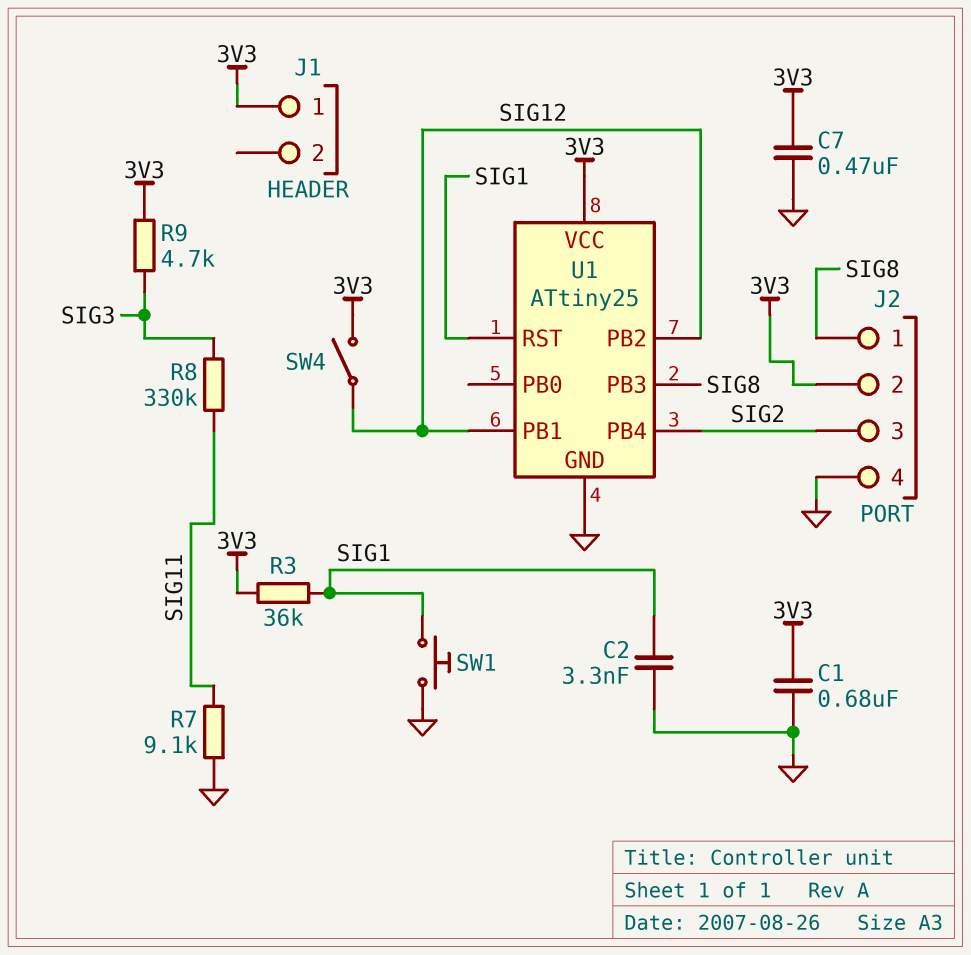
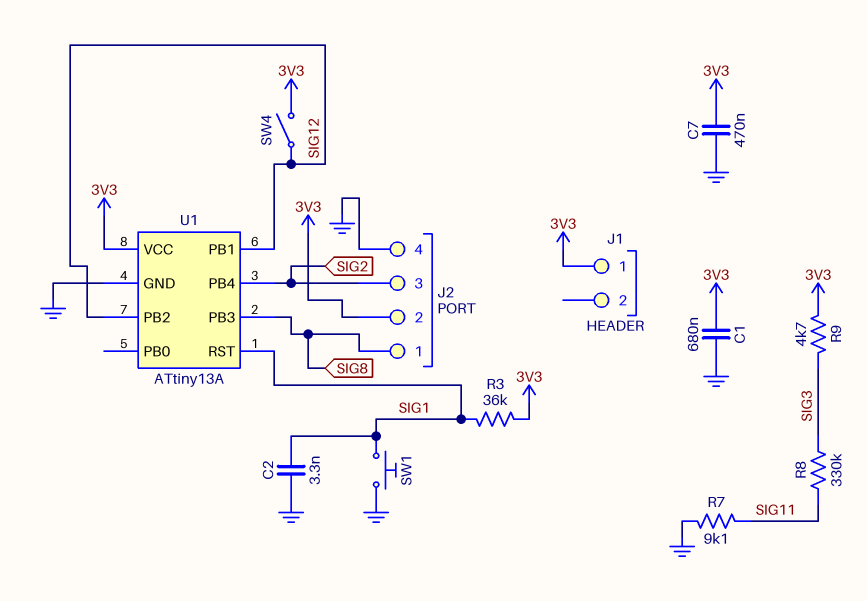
U1: ATtiny25 -> ATtiny13A

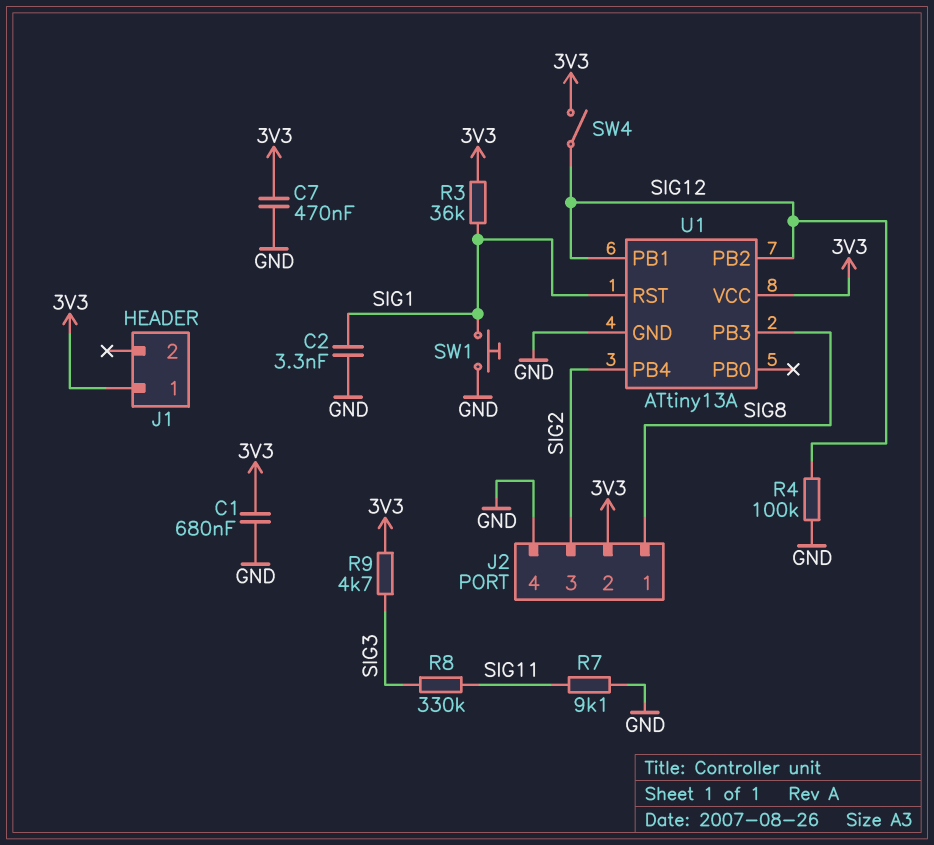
R4: none -> 100k (GND, SIG12)

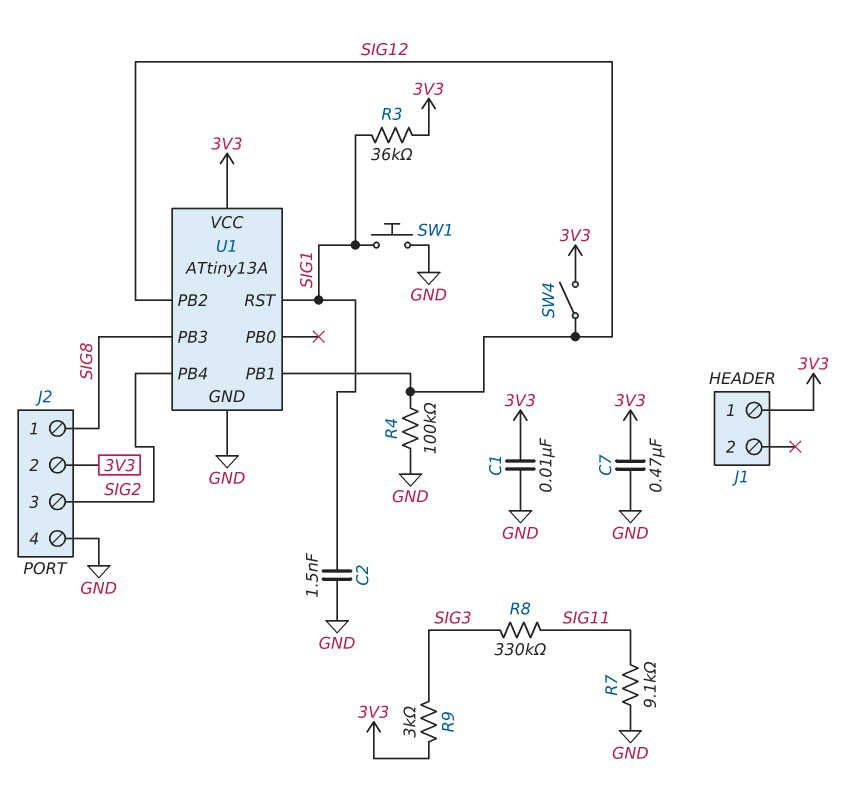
C1: 680nF (3V3, GND) -> 10nF (3V3, GND)
C2: 3.3nF (GND, SIG1) -> 1.5nF (GND, SIG1)
R9: 4.7k (3V3, SIG3) -> 3k (3V3, SIG3)

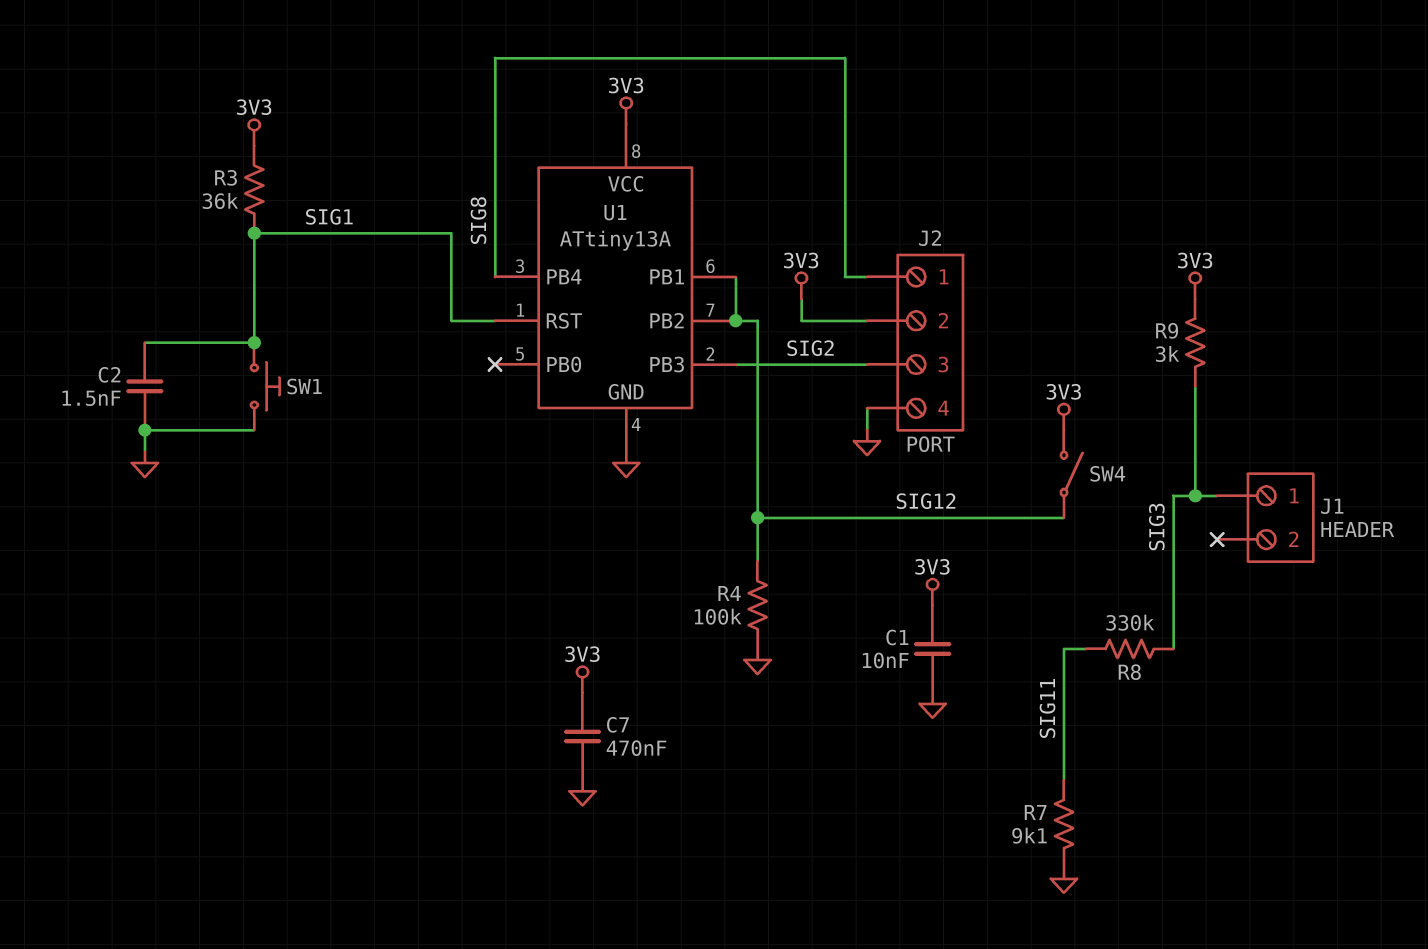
J1 pin 1: 3V3 -> SIG3
U1 pin PB3: SIG8 -> SIG2
U1 pin PB4: SIG2 -> SIG8

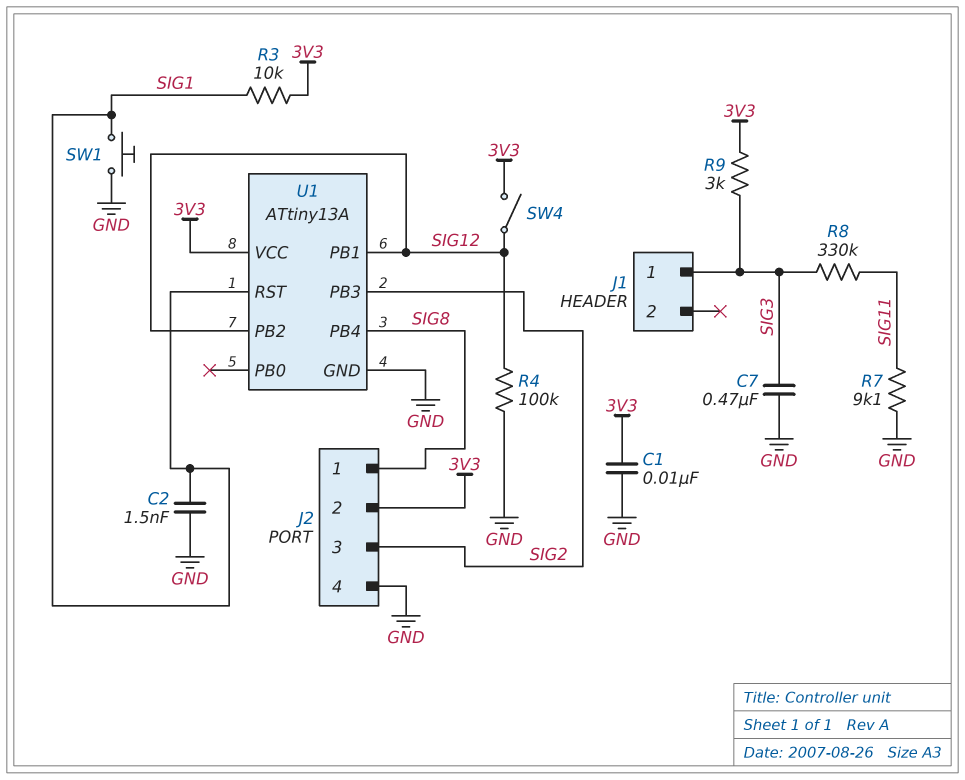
C7: 470nF (3V3, GND) -> 470nF (GND, SIG3)
R3: 36k (3V3, SIG1) -> 10k (3V3, SIG1)

